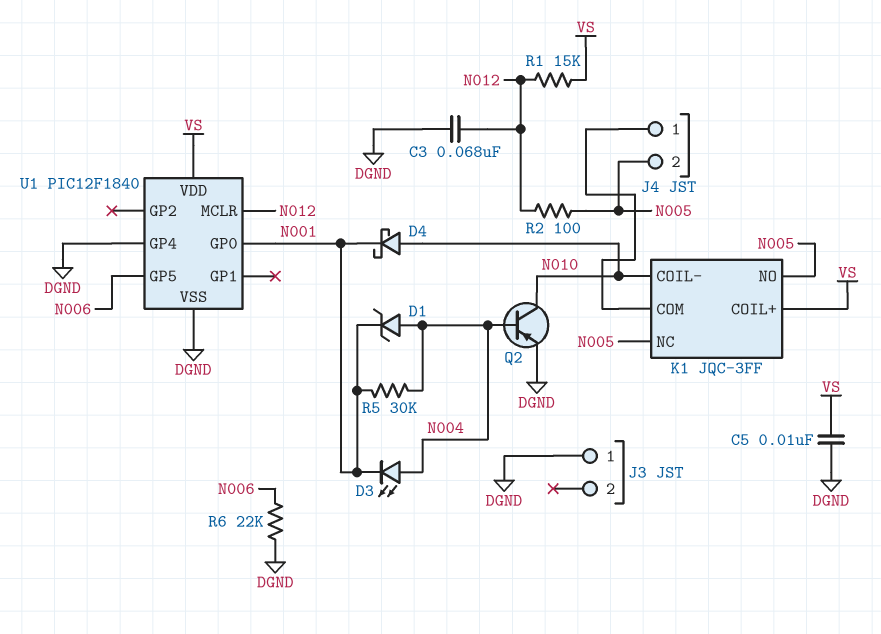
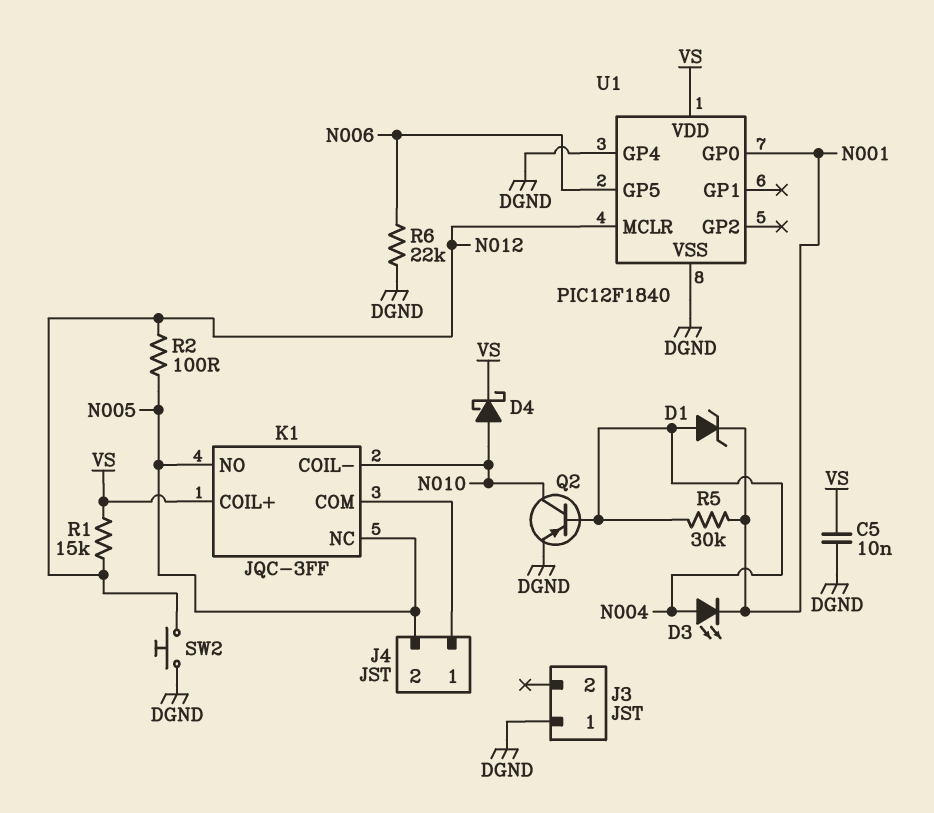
C3: 68nF (DGND, N012) -> none
D4: schottky (A N010, K N001) -> schottky (A N010, K VS)
SW2: none -> button (DGND, N012)

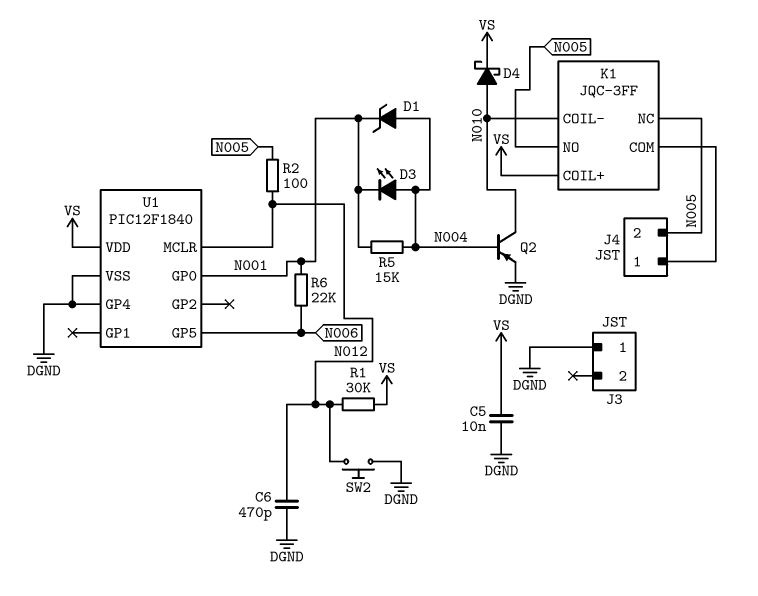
C6: none -> 470pF (DGND, N012)
R1: 15k (N012, VS) -> 30k (N012, VS)
R5: 30k (N001, N004) -> 15k (N001, N004)
R6: 22k (DGND, N006) -> 22k (N001, N006)

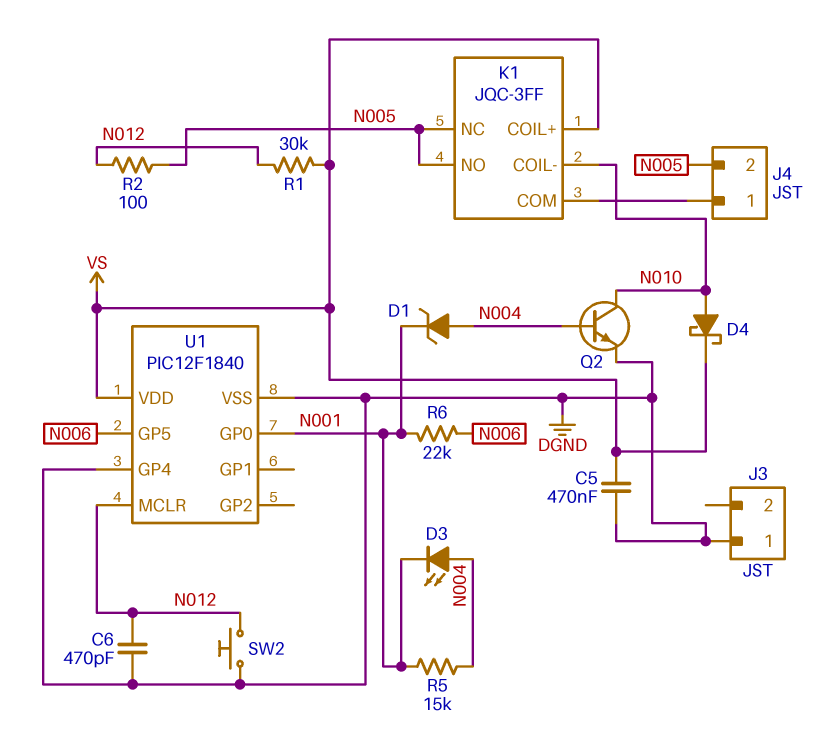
C5: 10nF (DGND, VS) -> 470nF (DGND, VS)
Q2: PNP (B N004, C N010, E DGND) -> NPN (B N004, C N010, E DGND)

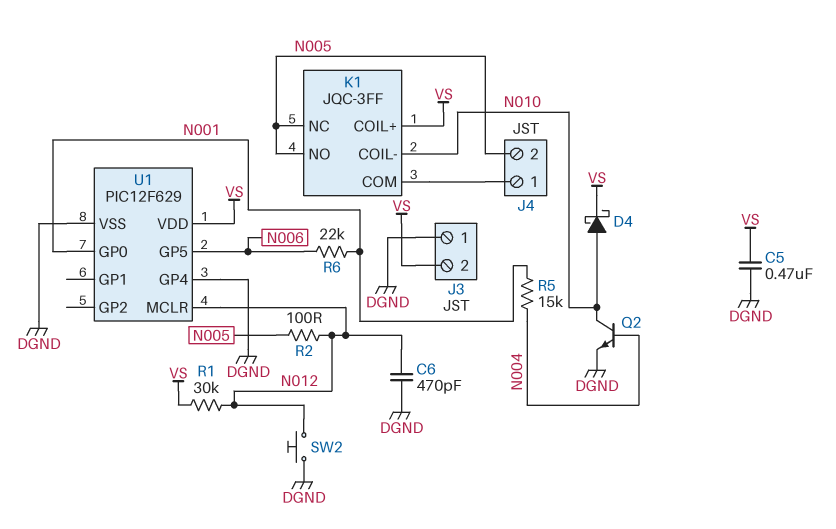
D1: zener (A N004, K N001) -> none
D3: LED (A N004, K N001) -> none
J3 pin 2: none -> VS
U1: PIC12F1840 -> PIC12F629

